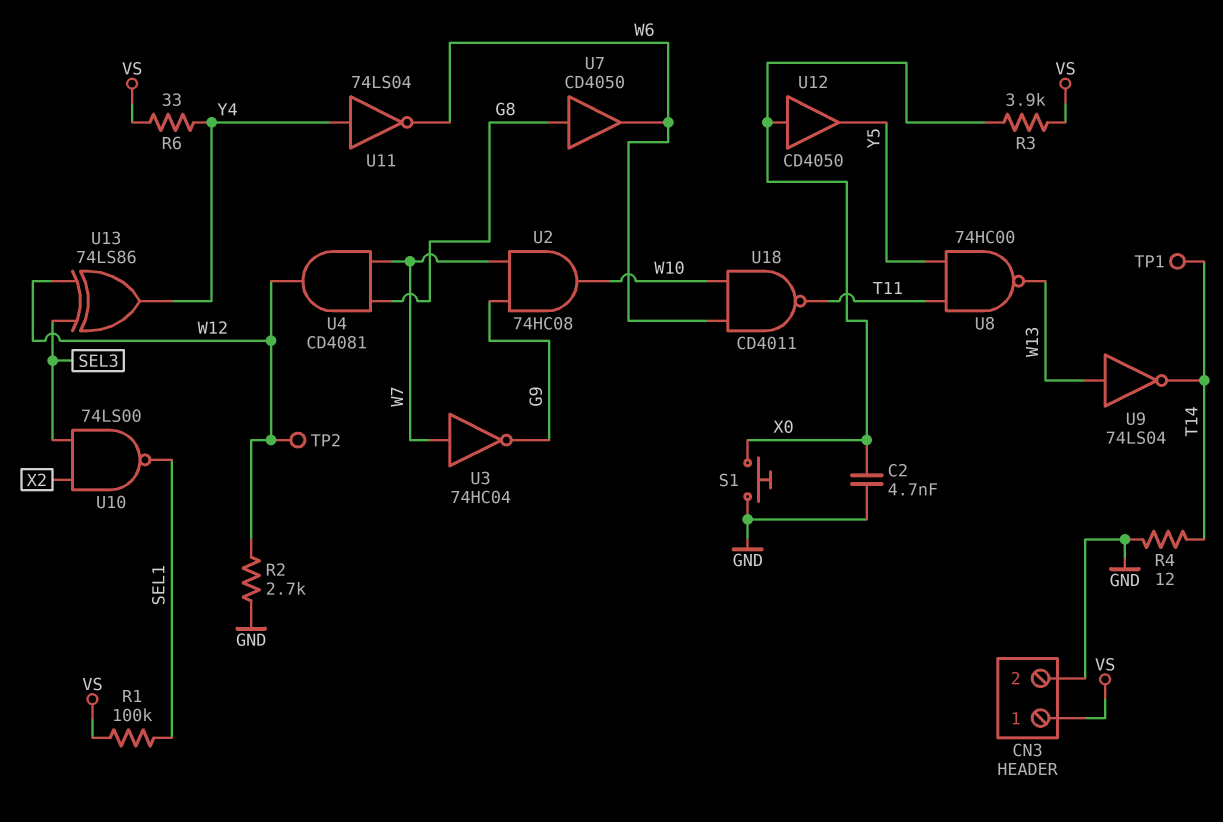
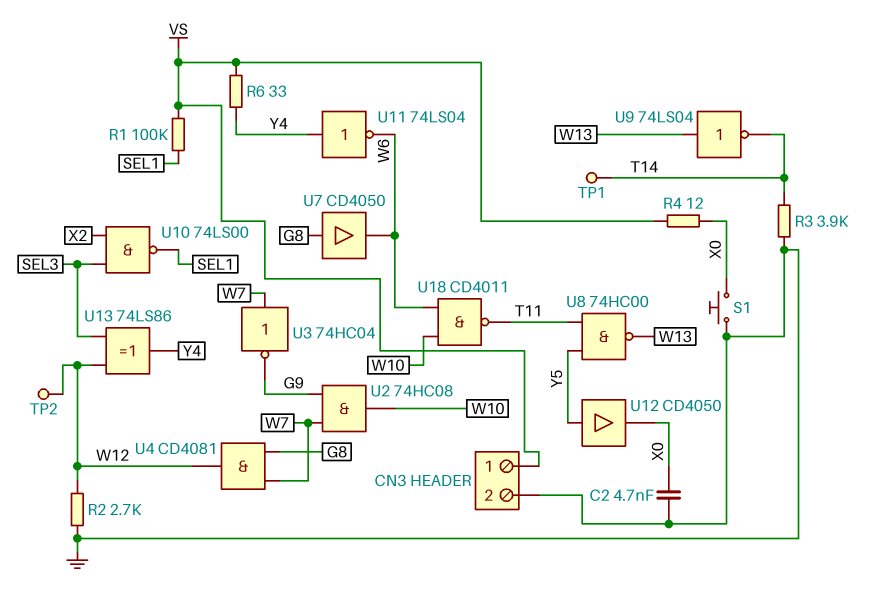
R3: 3.9k (VS, X0) -> 3.9k (GND, T14)
R4: 12 (GND, T14) -> 12 (VS, X0)
U12: buffer CD4050 (in X0, out Y5) -> buffer CD4050 (in Y5, out X0)

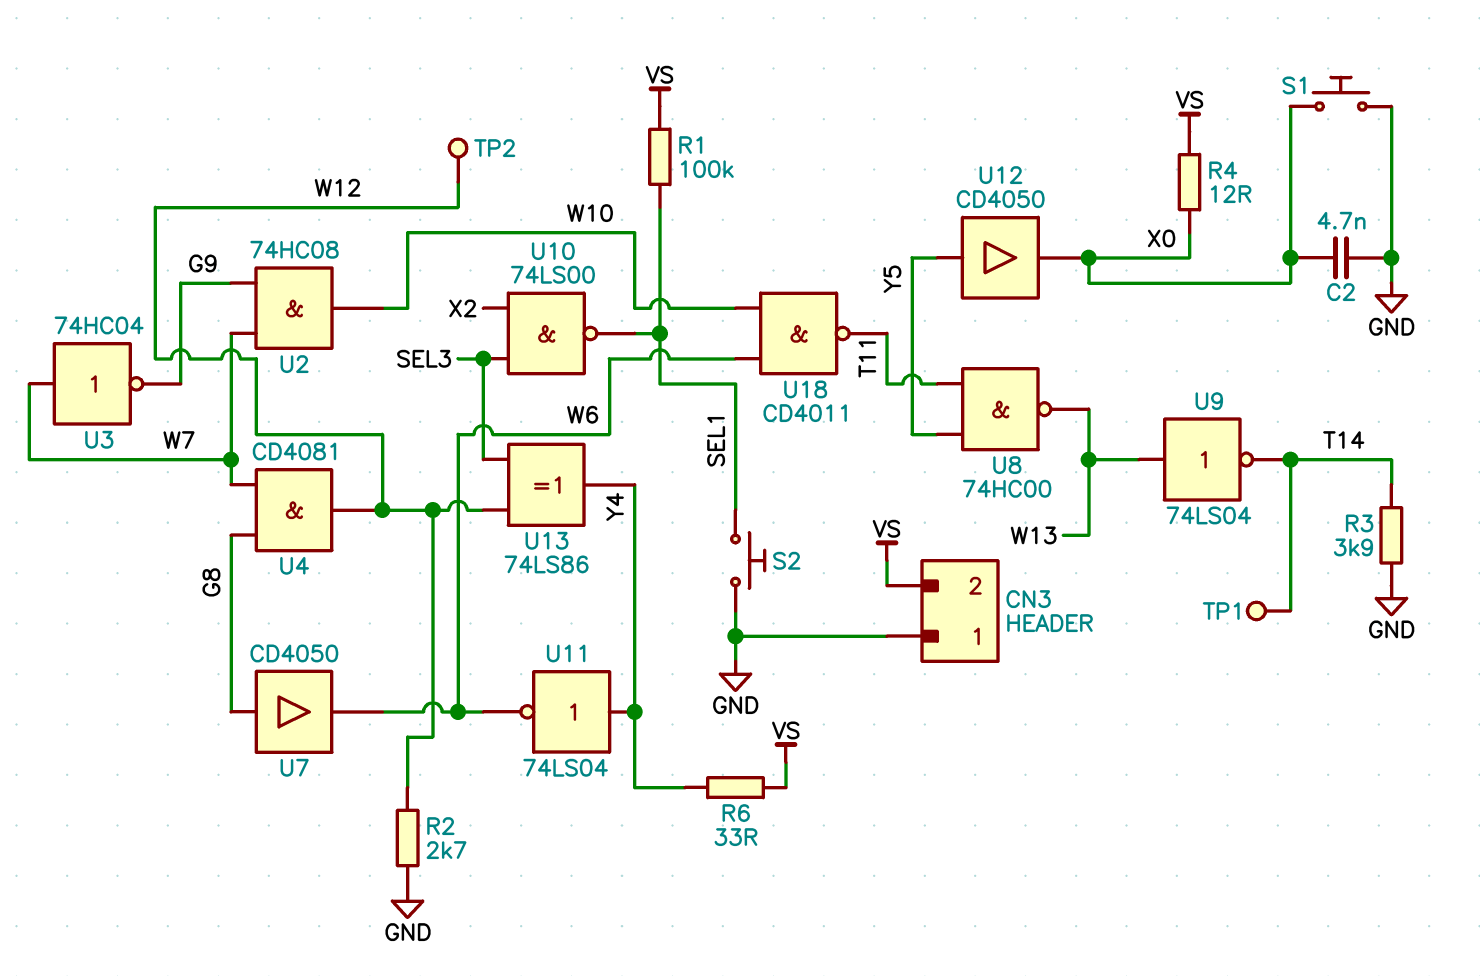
CN3 pin 1: VS -> GND
CN3 pin 2: GND -> VS
S2: none -> button (GND, SEL1)

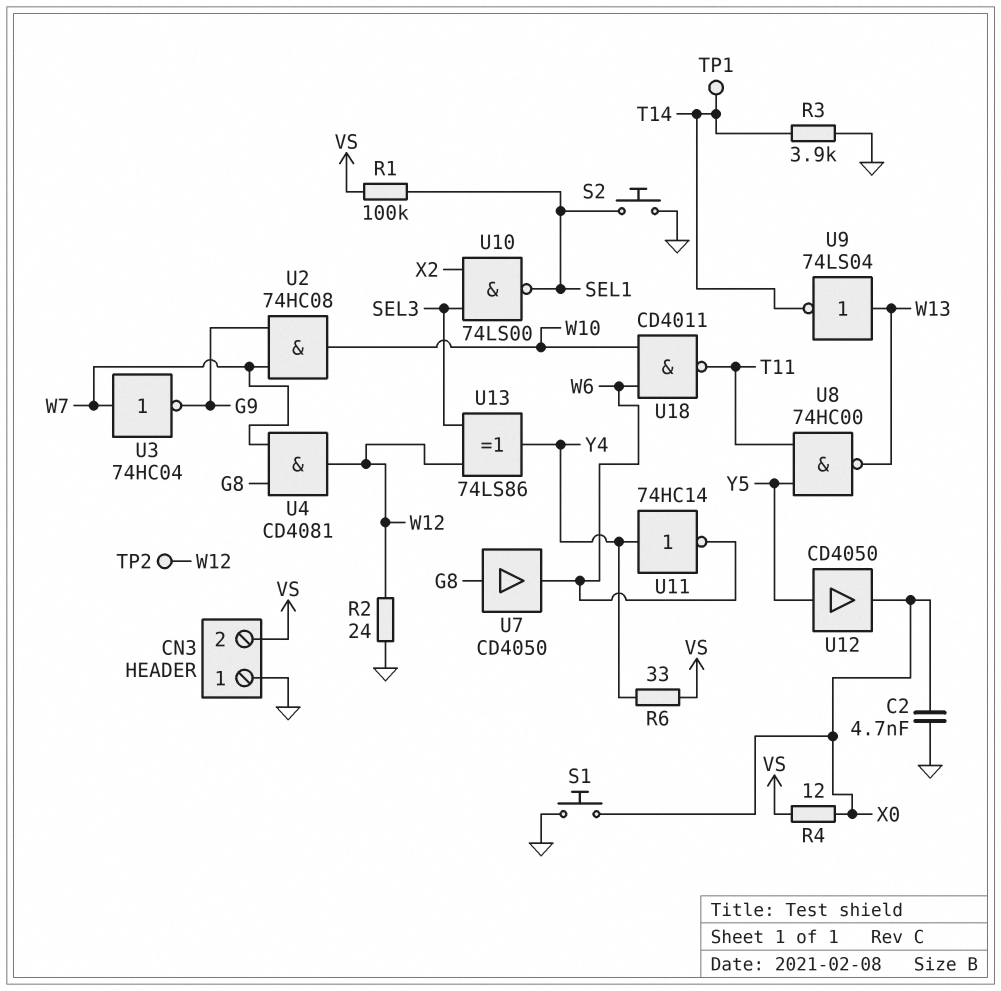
R2: 2.7k (GND, W12) -> 24 (GND, W12)
U11: NOT 74LS04 (in Y4, out W6) -> NOT 74HC14 (in Y4, out W6)

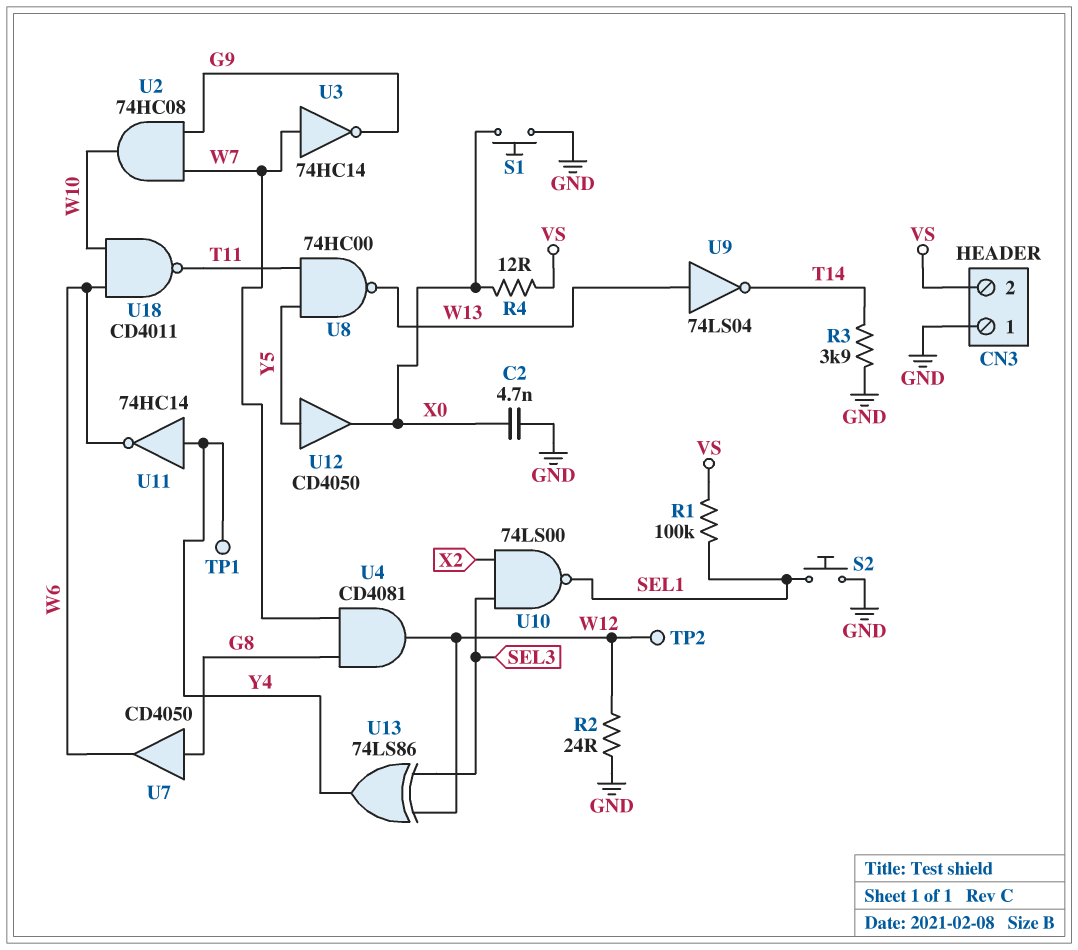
R6: 33 (VS, Y4) -> none
TP1: test point (T14) -> test point (Y4)
U3: NOT 74HC04 (in W7, out G9) -> NOT 74HC14 (in W7, out G9)

